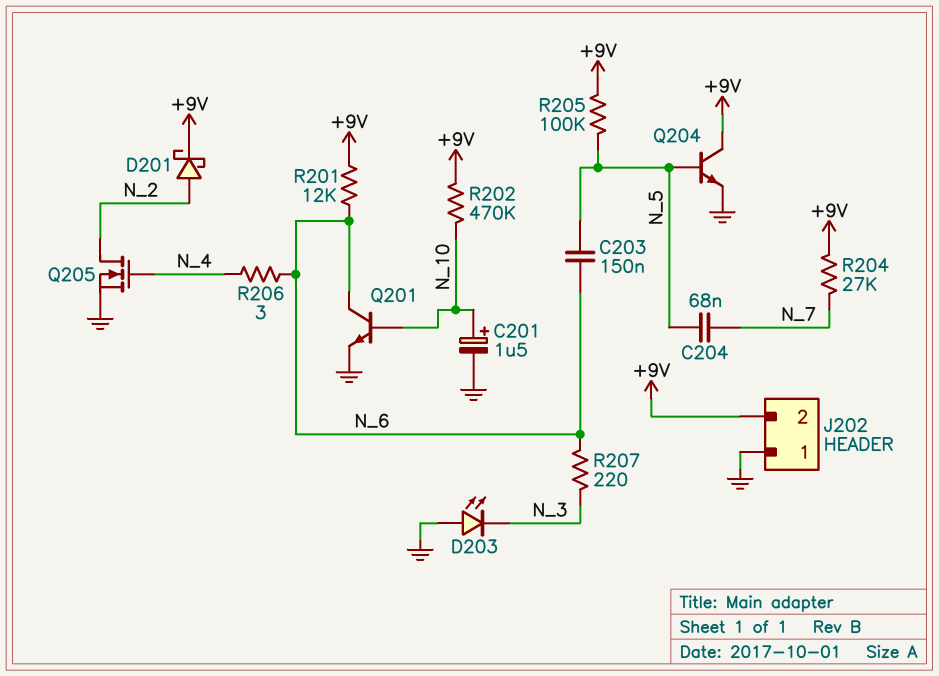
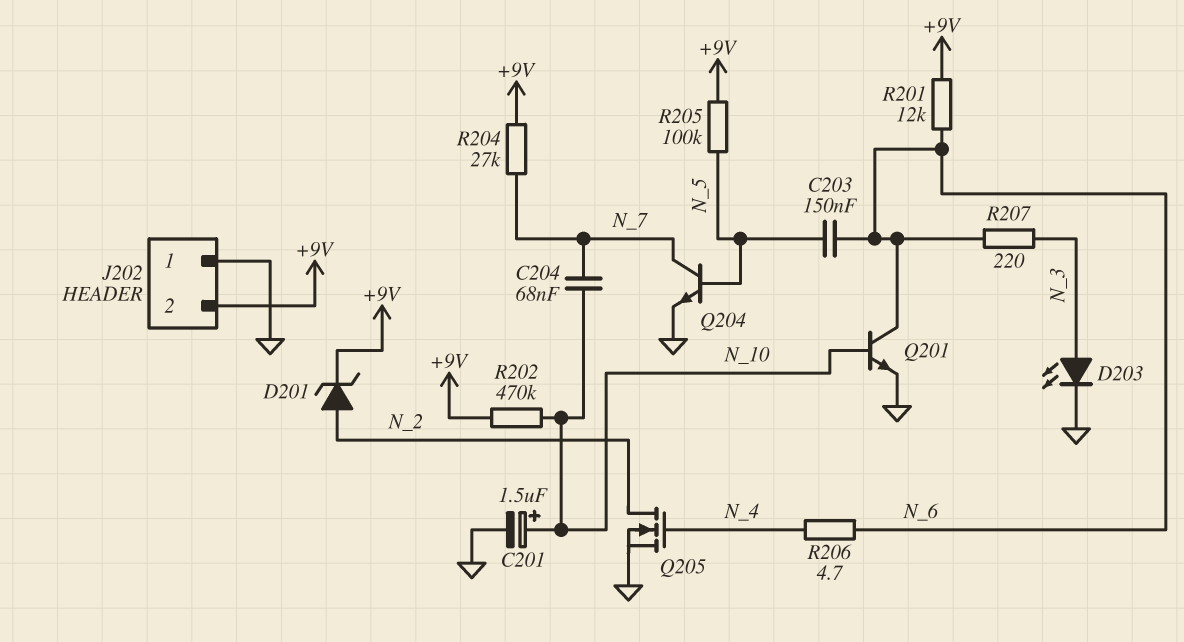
C204: 68nF (N_5, N_7) -> 68nF (N_7, N_10)
D201: schottky (A N_2, K +9V) -> zener (A N_2, K +9V)
D203: LED (A GND, K N_3) -> LED (A N_3, K GND)
Q204: NPN (B N_5, C +9V, E GND) -> NPN (B N_5, C N_7, E GND)
R206: 3 (N_4, N_6) -> 4.7 (N_4, N_6)

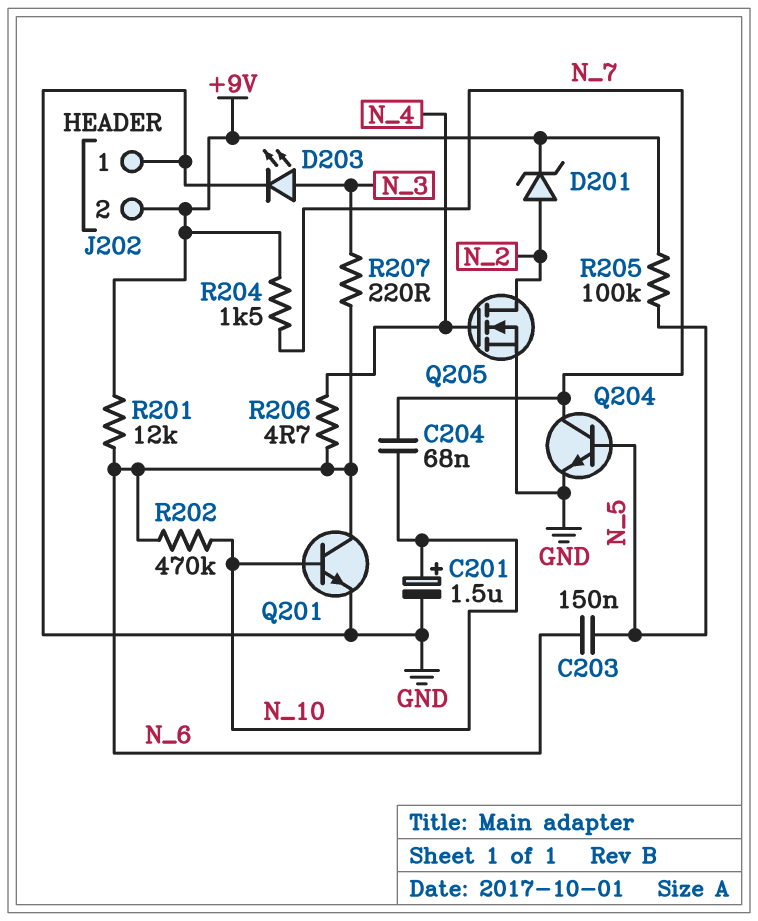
R202: 470k (+9V, N_10) -> 470k (N_6, N_10)
R204: 27k (+9V, N_7) -> 1.5k (+9V, N_7)

